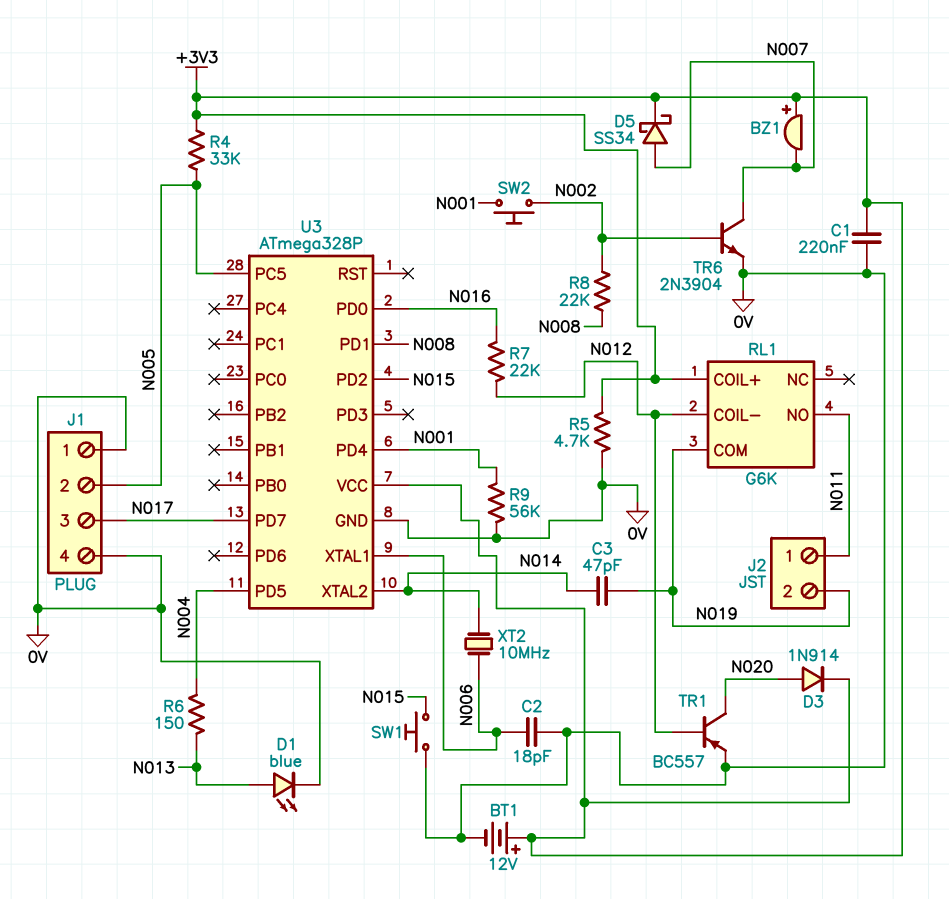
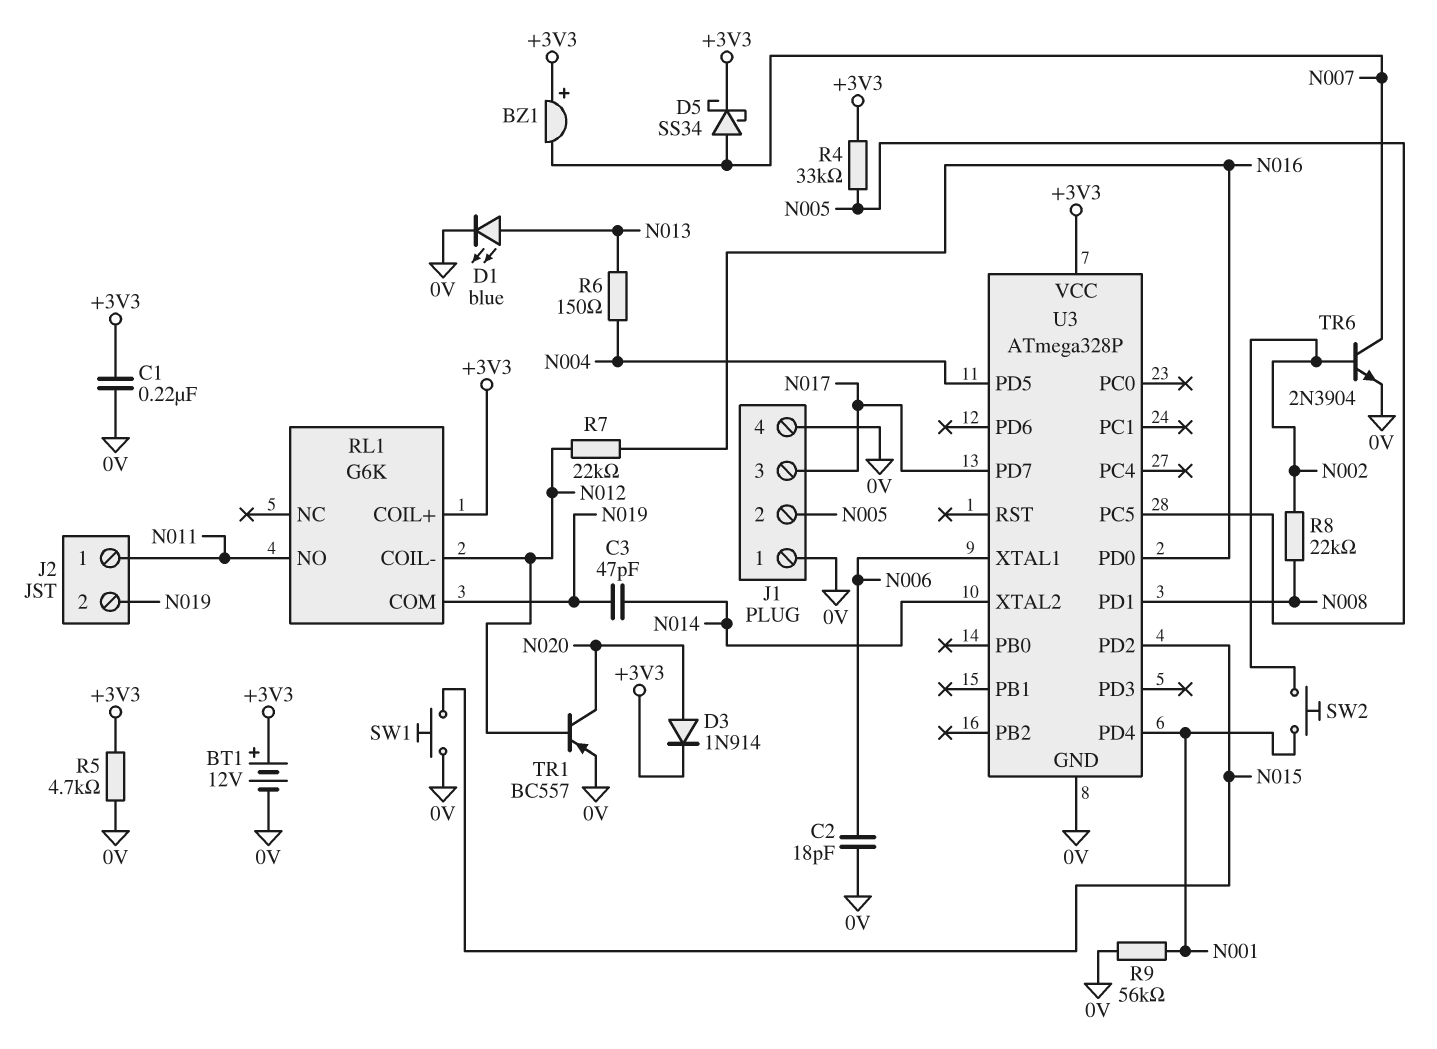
XT2: 10MHz (N006, N014) -> none

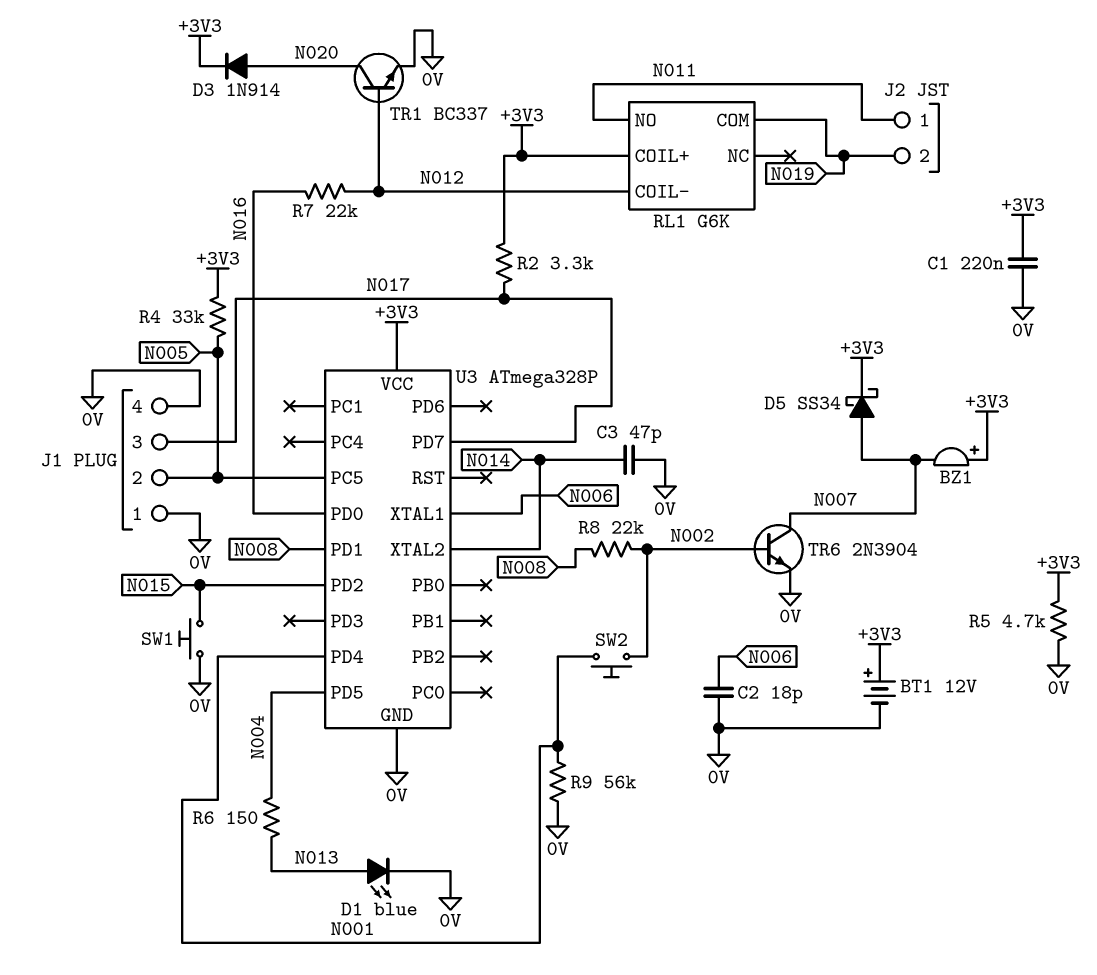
C3: 47pF (N014, N019) -> 47pF (0V, N014)
R2: none -> 3.3k (+3V3, N017)
TR1: PNP BC557 (B N012, C N020, E 0V) -> NPN BC337 (B N012, C N020, E 0V)

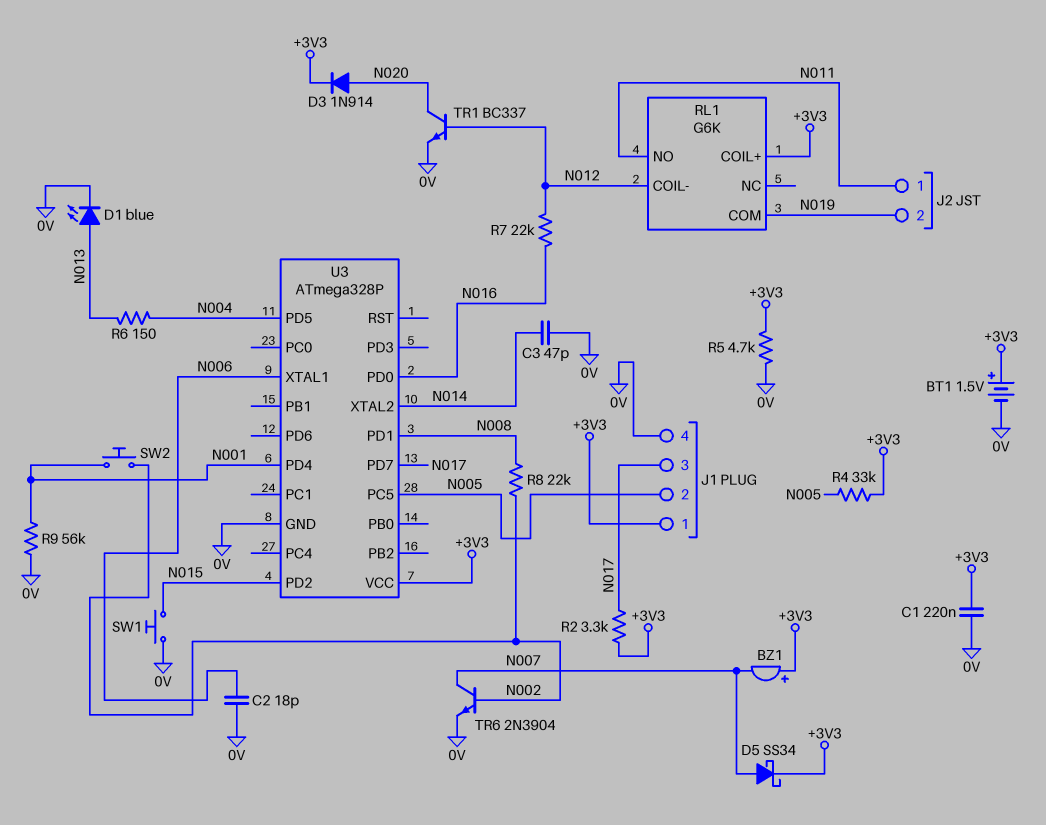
BT1: 12V (plus +3V3, minus 0V) -> 1.5V (plus +3V3, minus 0V)
J1 pin 1: 0V -> +3V3

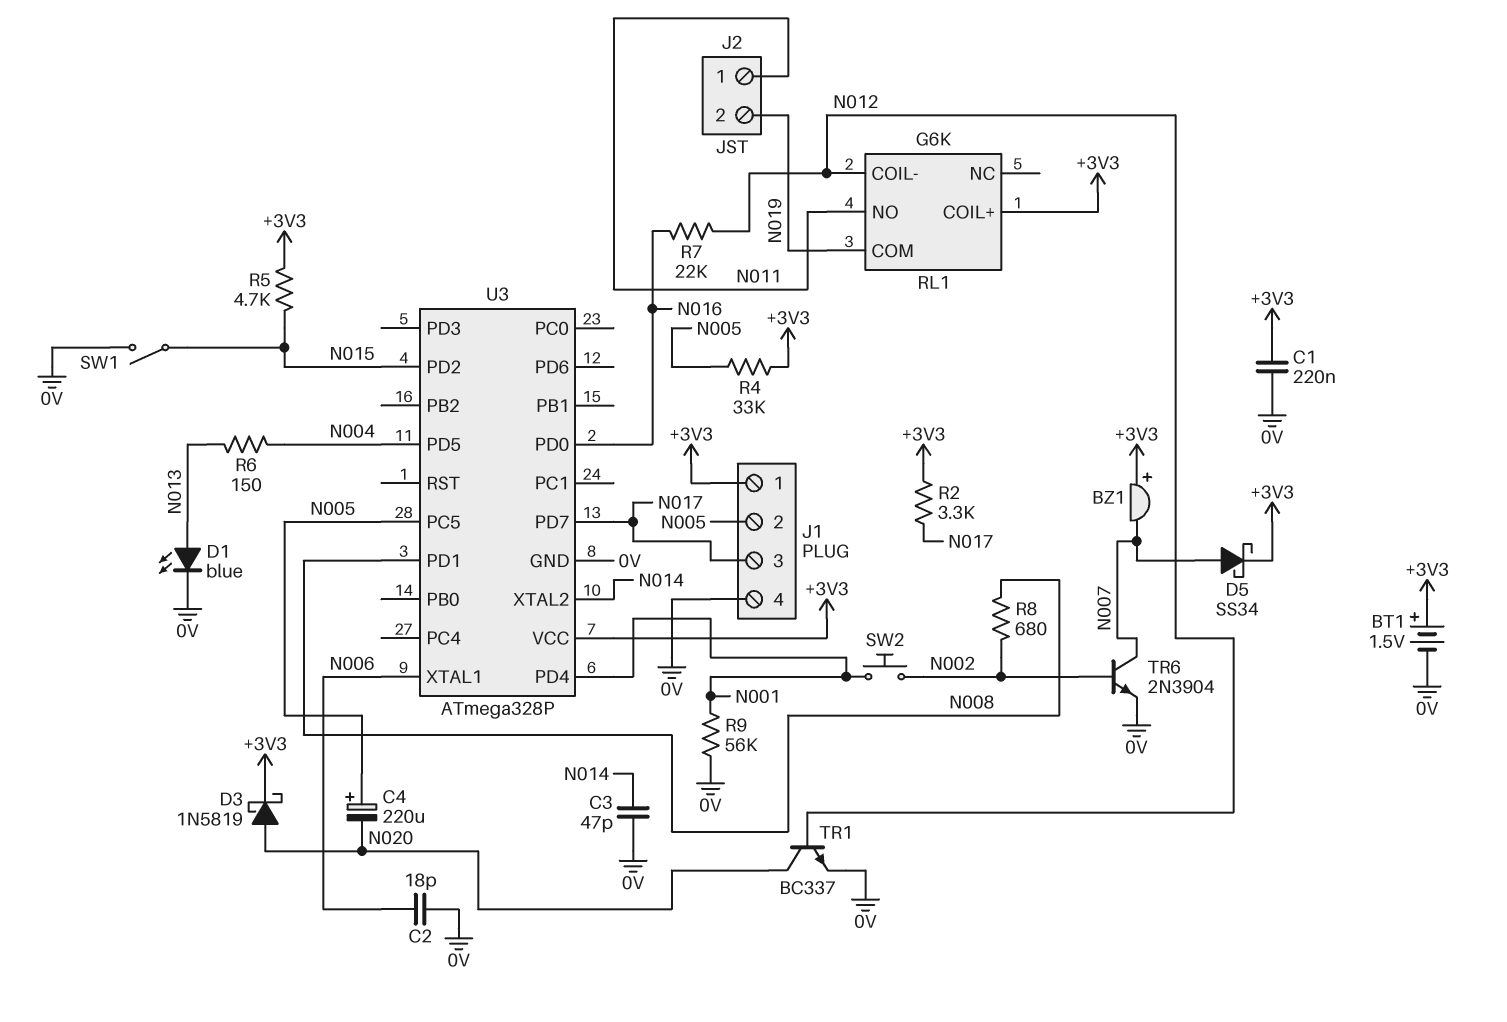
C4: none -> 220uF (plus N005, minus N020)
D3: diode 1N914 (A N020, K +3V3) -> schottky 1N5819 (A N020, K +3V3)
R5: 4.7k (+3V3, 0V) -> 4.7k (+3V3, N015)
R8: 22k (N002, N008) -> 680 (N002, N008)
SW1: button (0V, N015) -> switch (0V, N015)

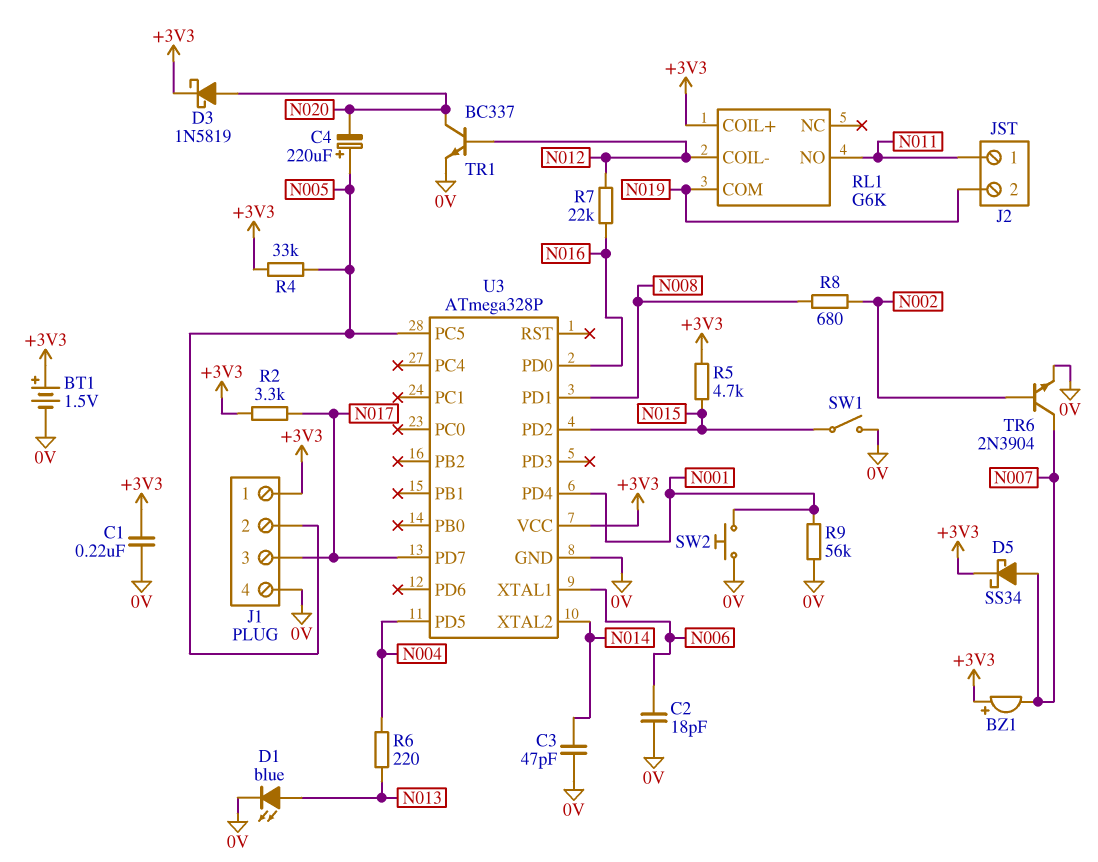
R6: 150 (N004, N013) -> 220 (N004, N013)
SW2: button (N001, N002) -> button (0V, N001)

